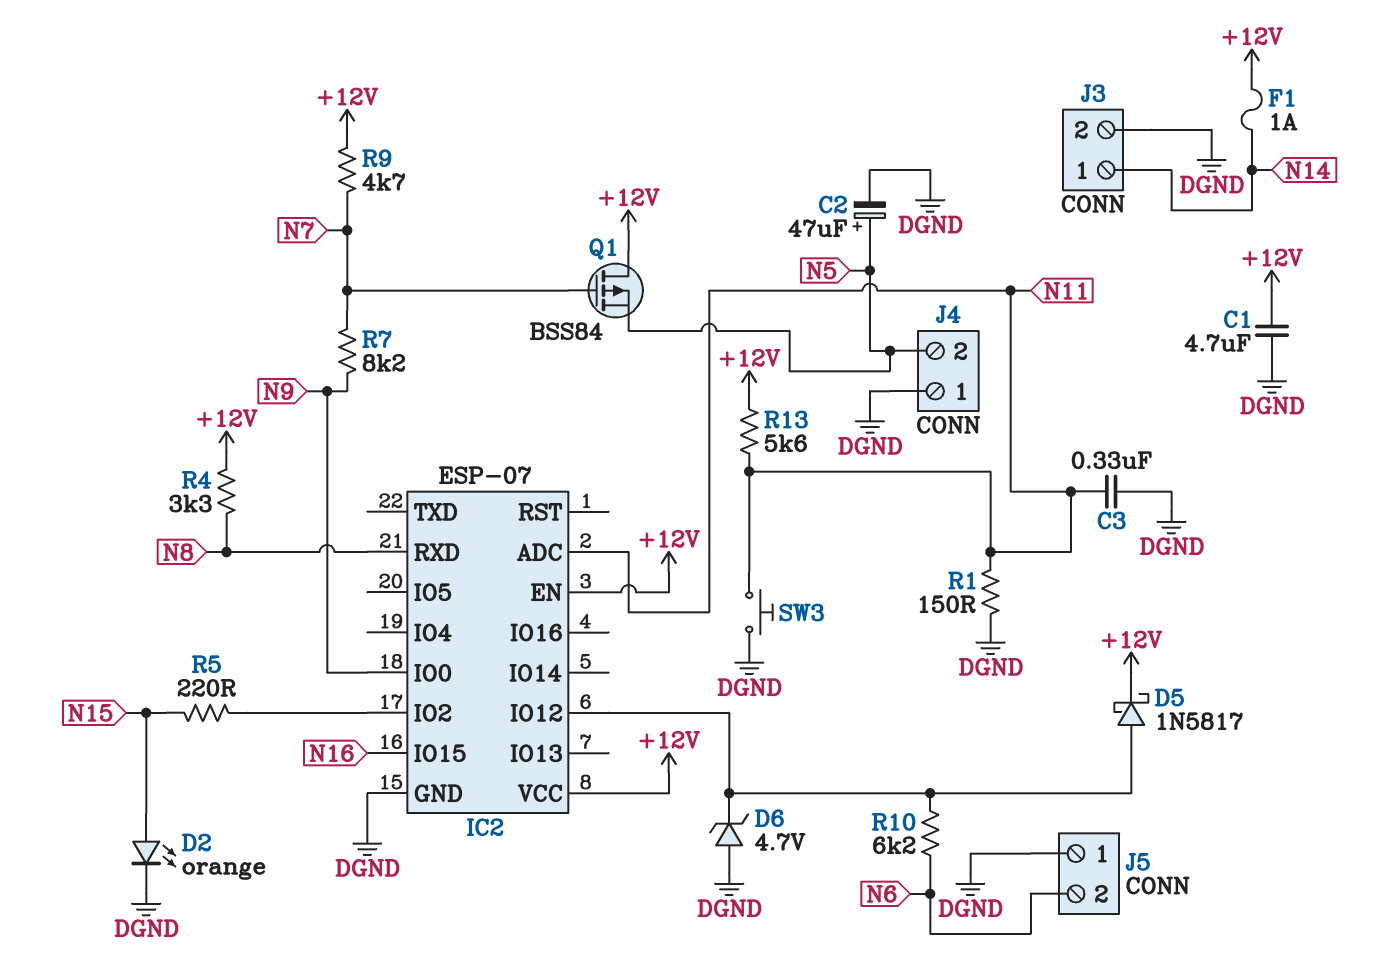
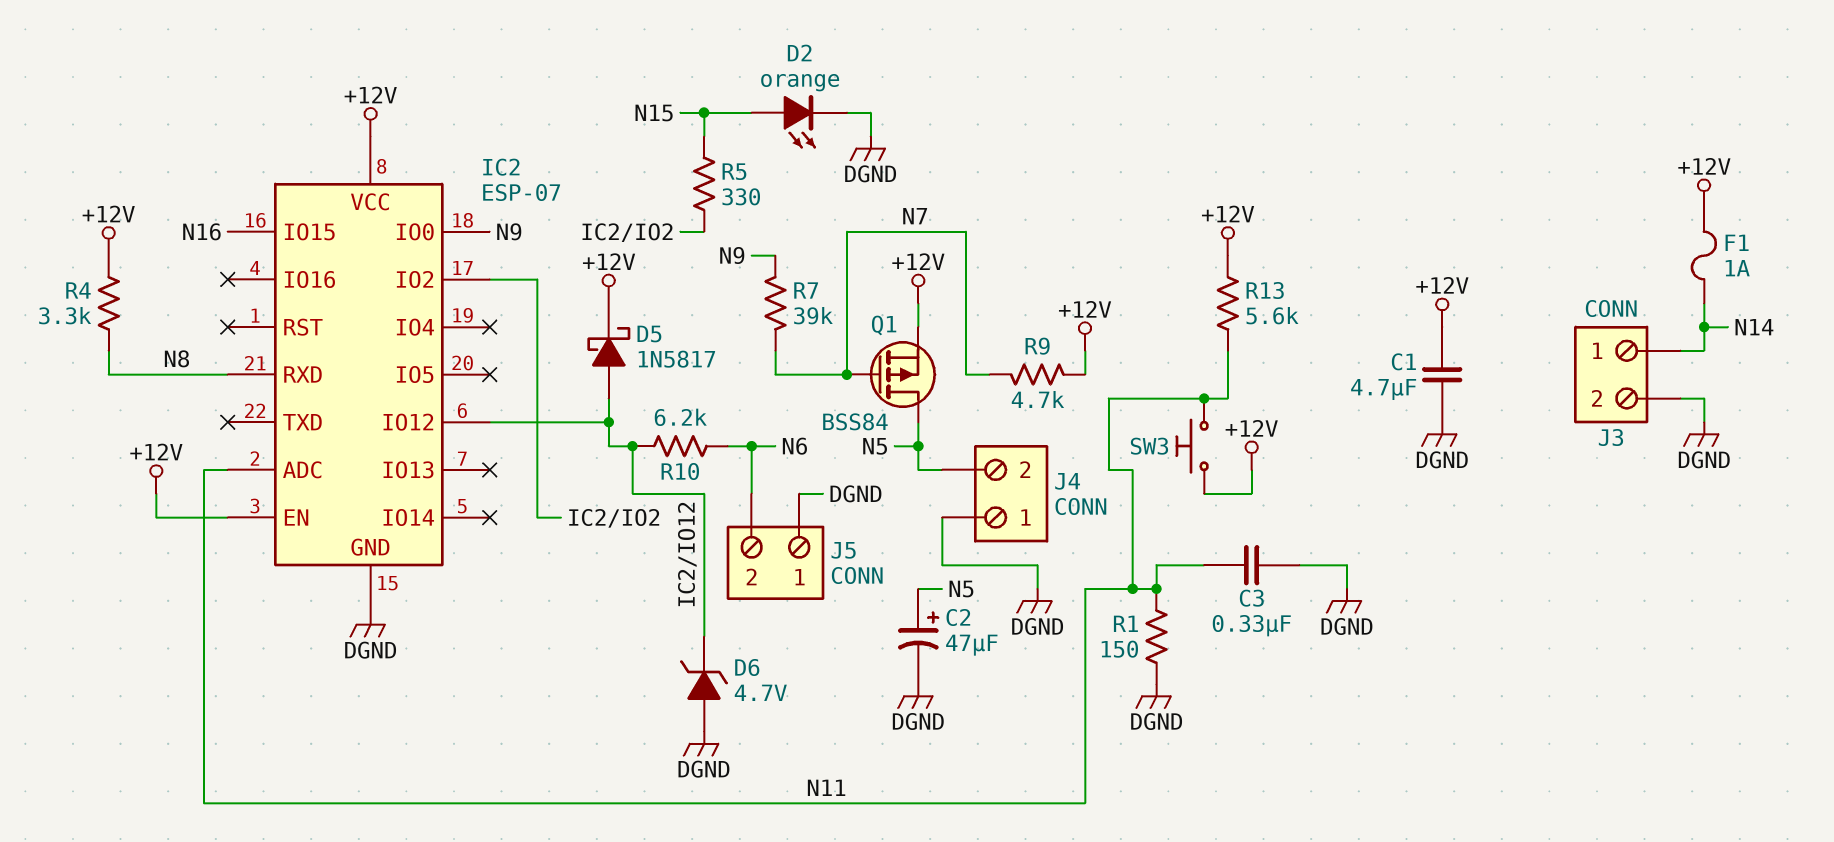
Q1: PMOS BSS84 (G N7, D +12V, S N5) -> PMOS BSS84 (G N7, D N5, S +12V)
R5: 220 (IC2/IO2, N15) -> 330 (IC2/IO2, N15)
R7: 8.2k (N7, N9) -> 39k (N7, N9)
SW3: button (DGND, N11) -> button (+12V, N11)

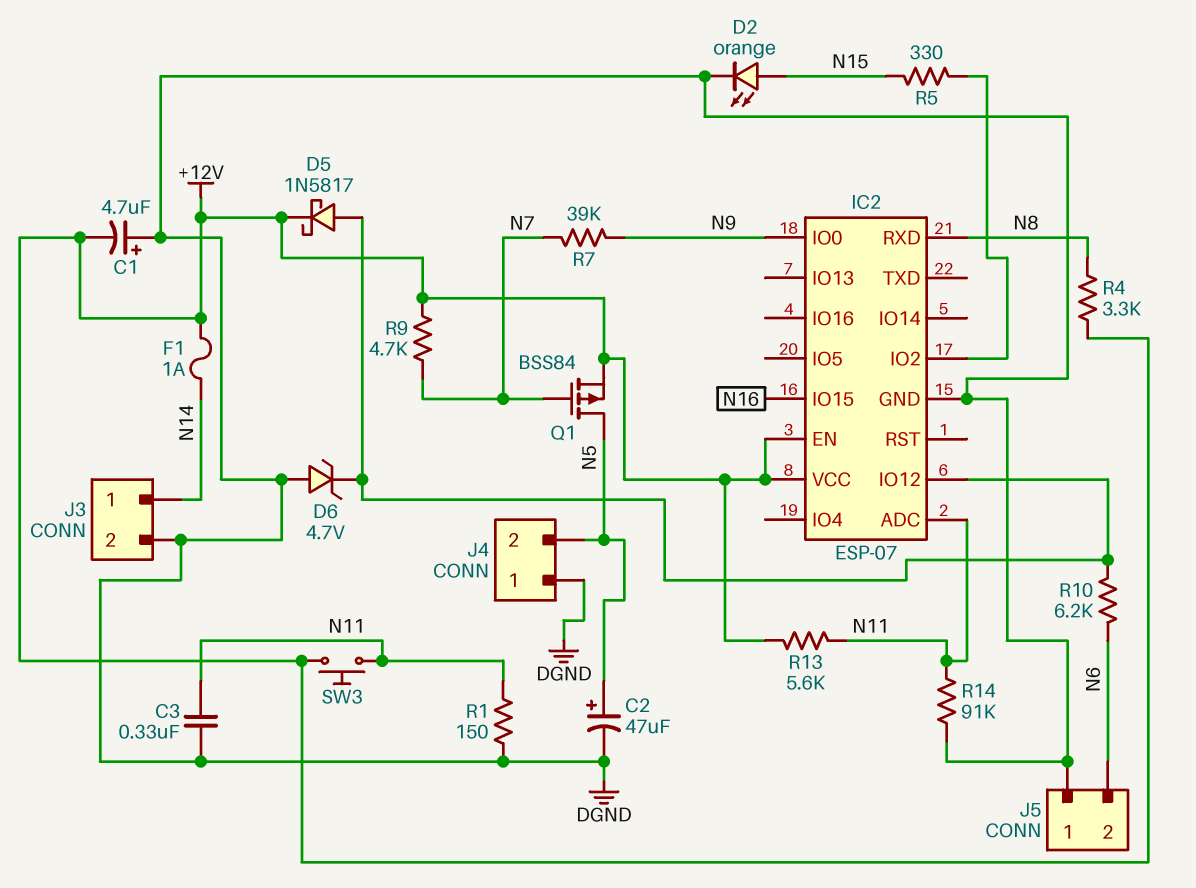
C1: 4.7uF (+12V, DGND) -> 4.7uF (plus DGND, minus +12V)
R14: none -> 91k (DGND, N11)

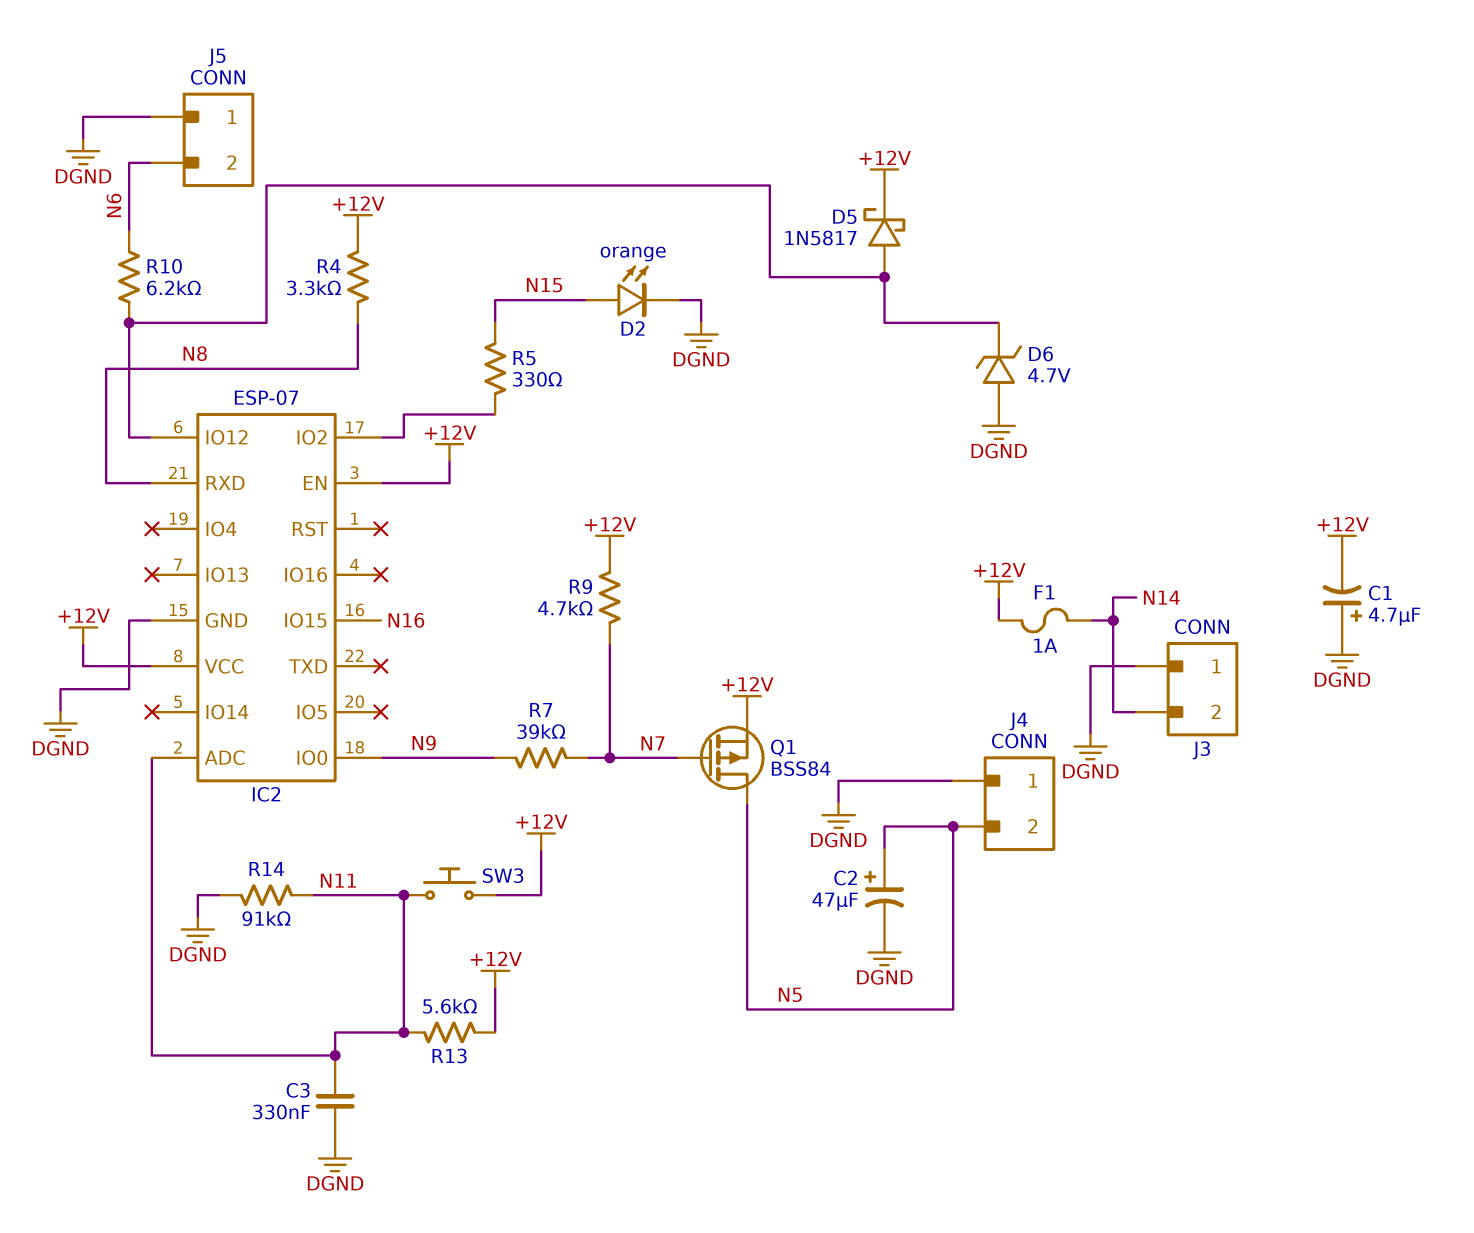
J3 pin 1: N14 -> DGND
J3 pin 2: DGND -> N14
R1: 150 (DGND, N11) -> none

